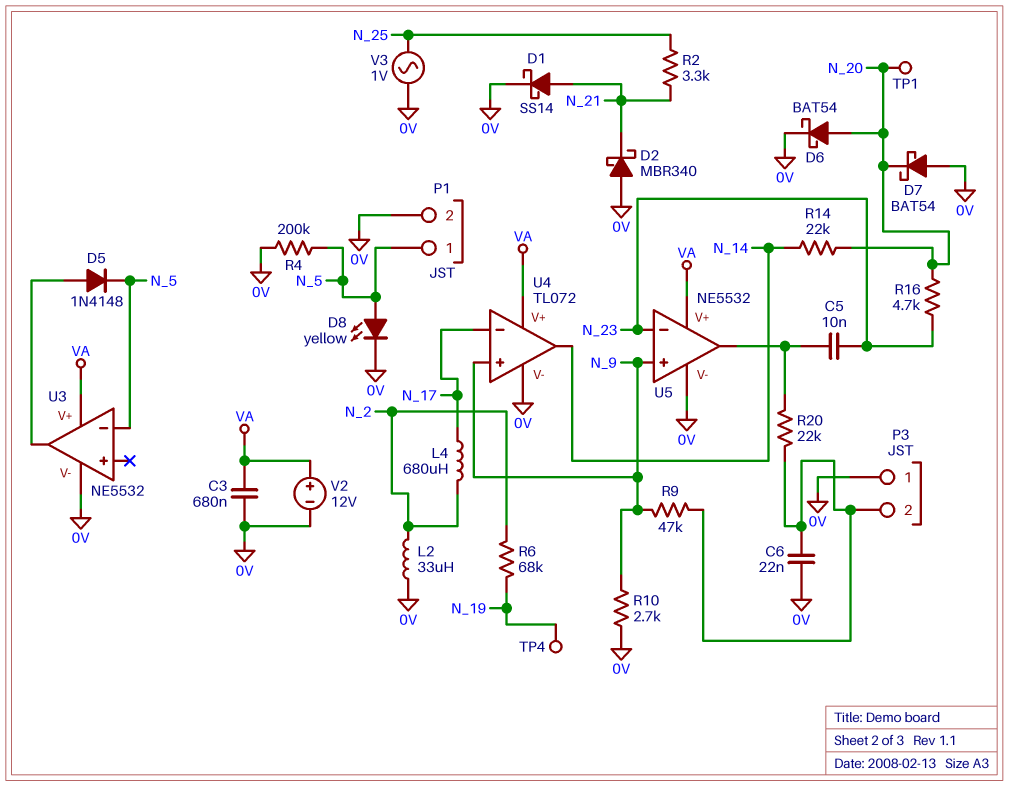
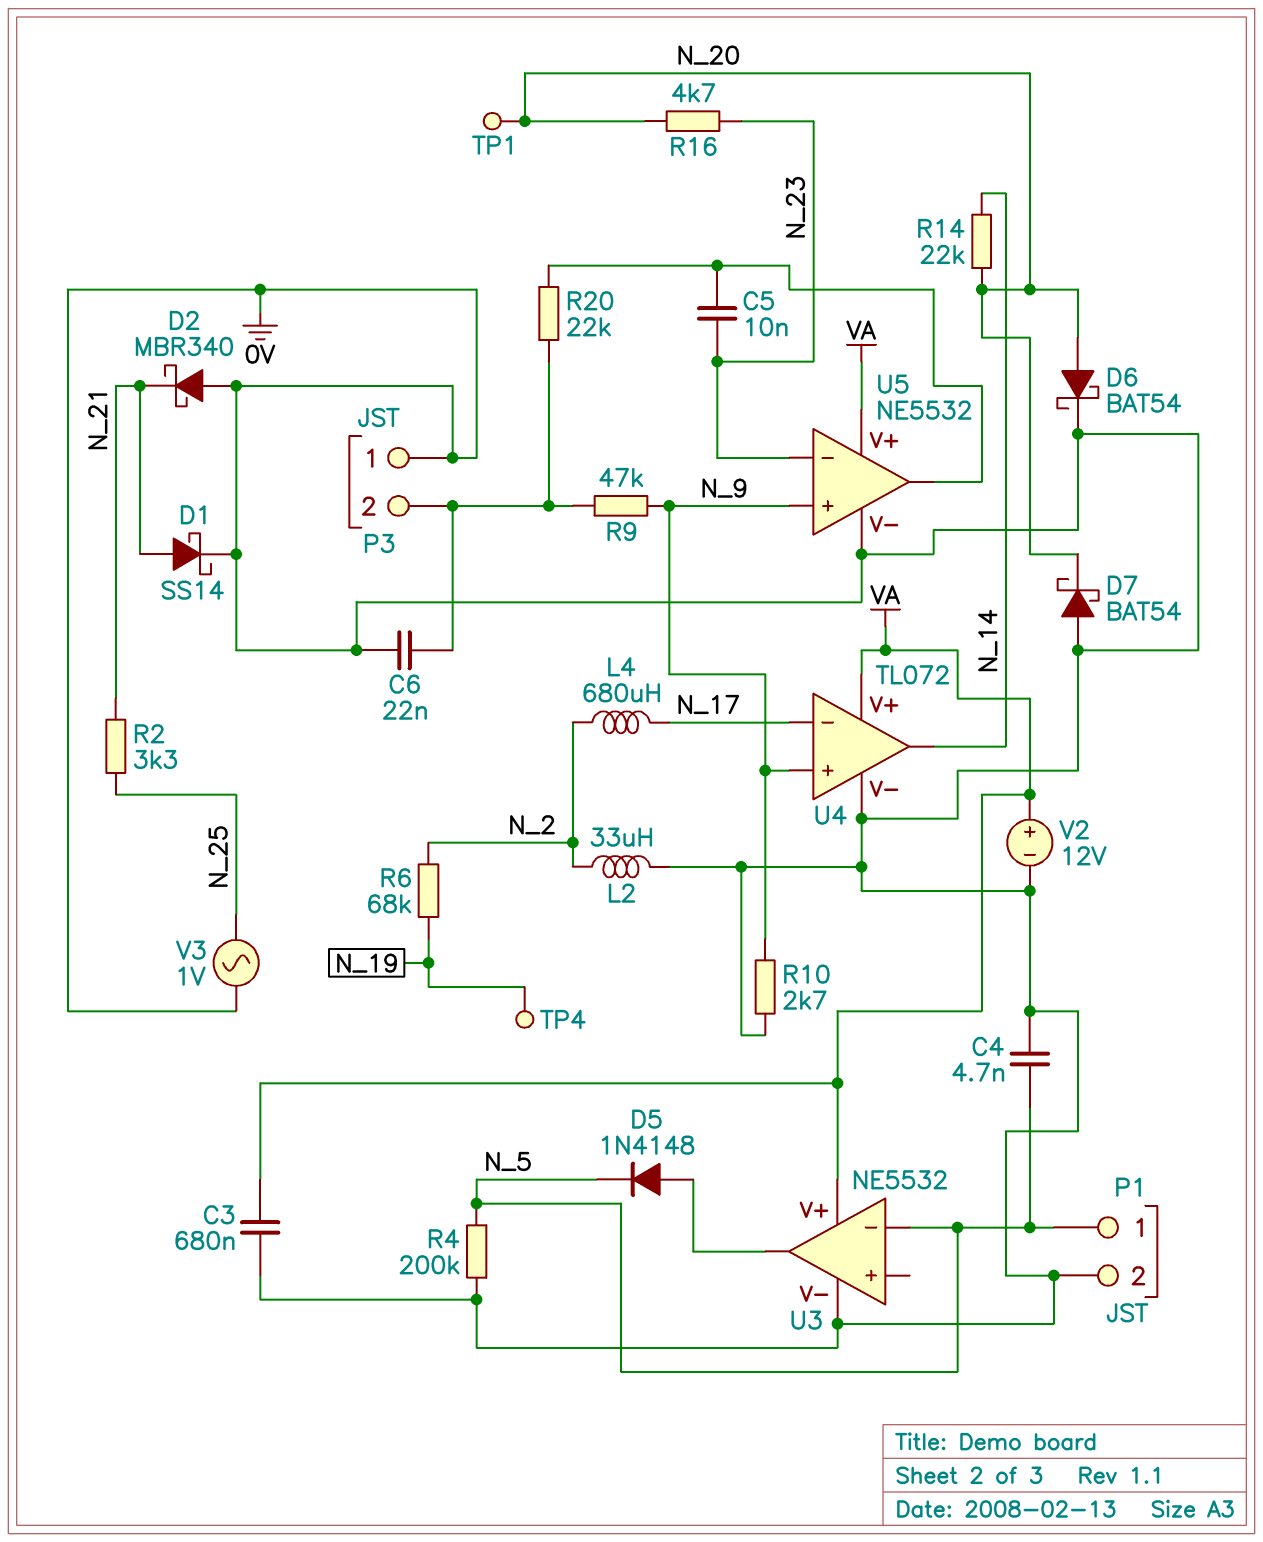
C4: none -> 4.7nF (0V, N_5)
D8: LED yellow (A N_5, K 0V) -> none

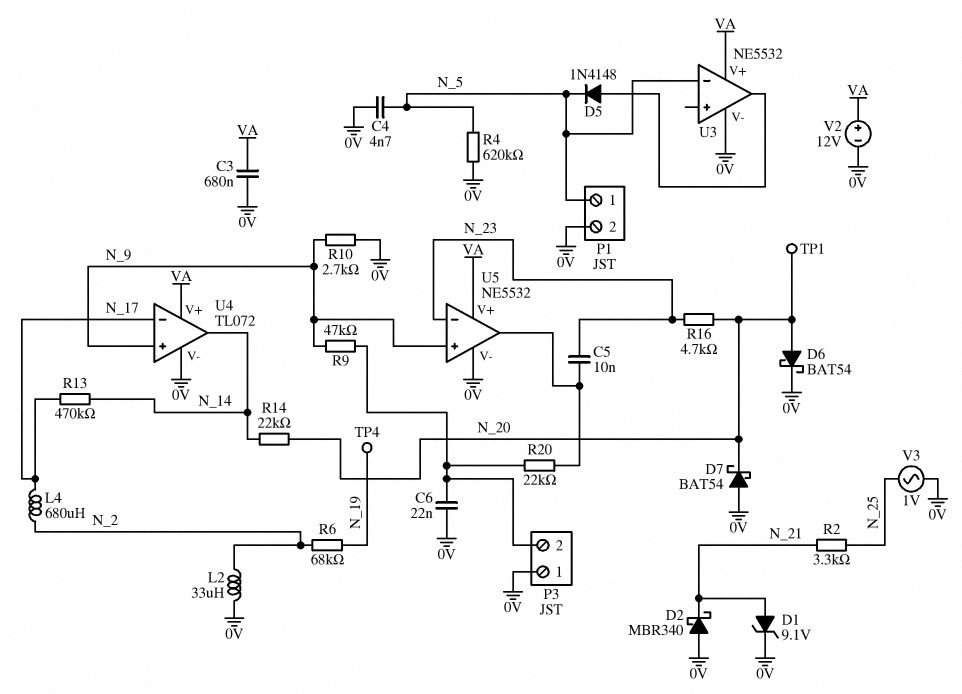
D1: schottky SS14 (A N_21, K 0V) -> zener 9.1V (A N_21, K 0V)
R4: 200k (0V, N_5) -> 620k (0V, N_5)
R13: none -> 470k (N_14, N_17)

